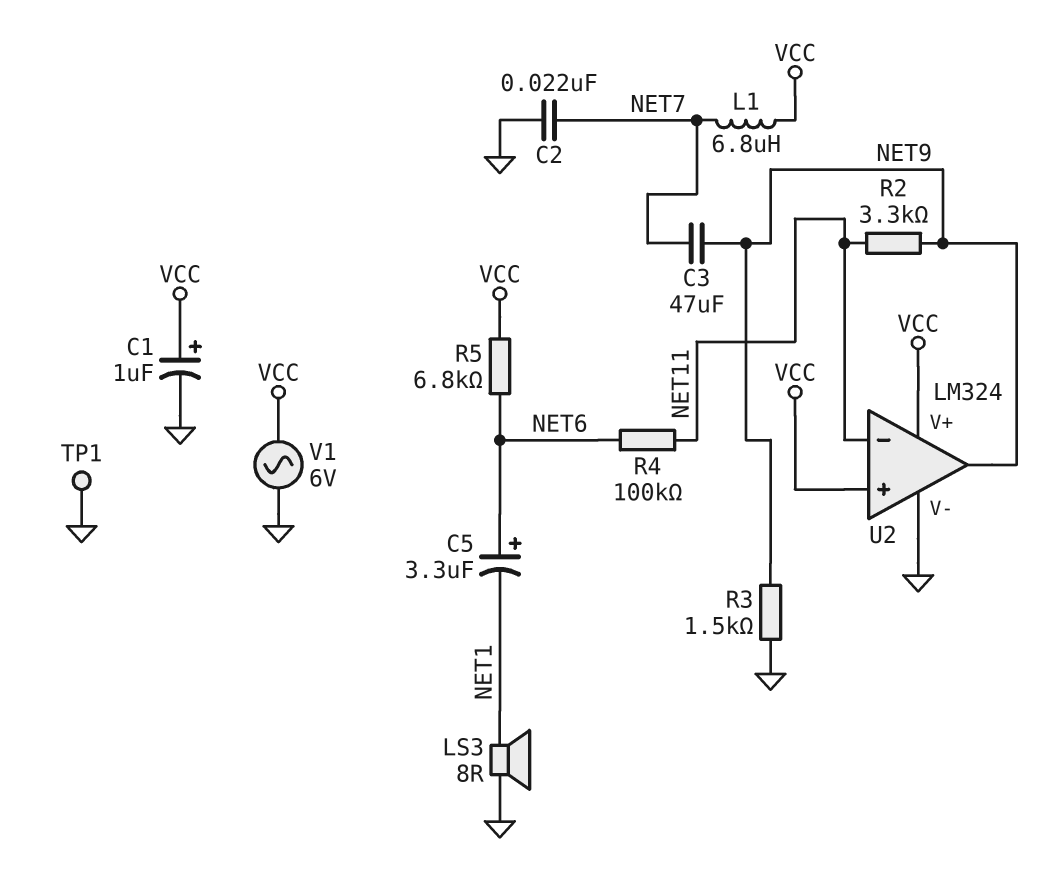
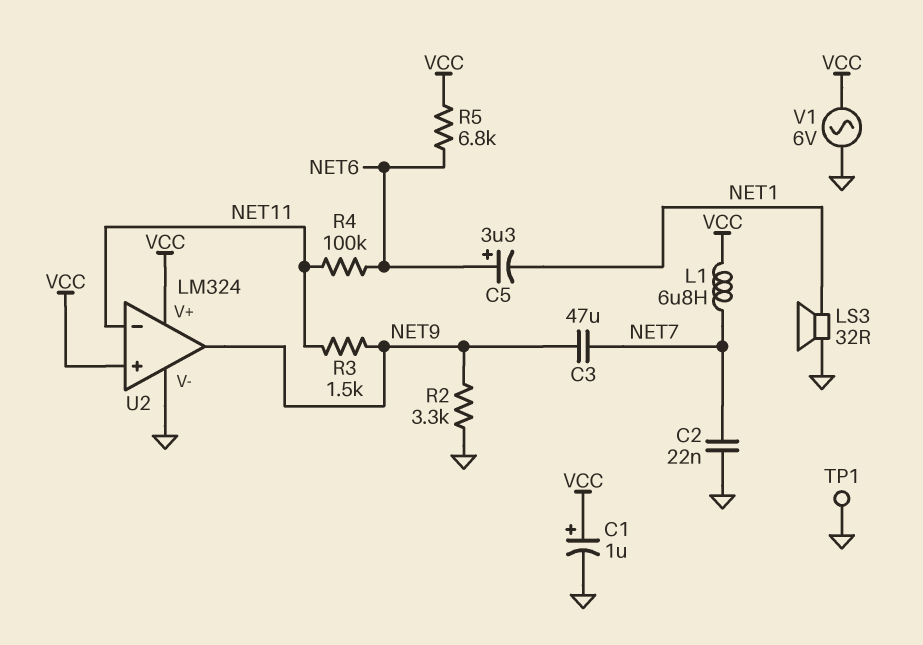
LS3: speaker 8R (GND, NET1) -> speaker 32R (GND, NET1)
R2: 3.3k (NET9, NET11) -> 3.3k (GND, NET9)
R3: 1.5k (GND, NET9) -> 1.5k (NET9, NET11)

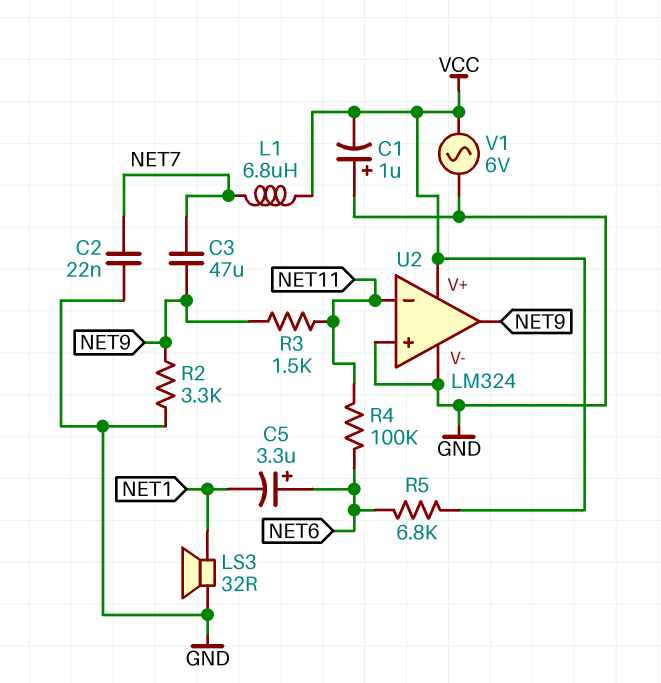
C1: 1uF (plus VCC, minus GND) -> 1uF (plus GND, minus VCC)
TP1: test point (GND) -> none
U2 pin in+: VCC -> GND

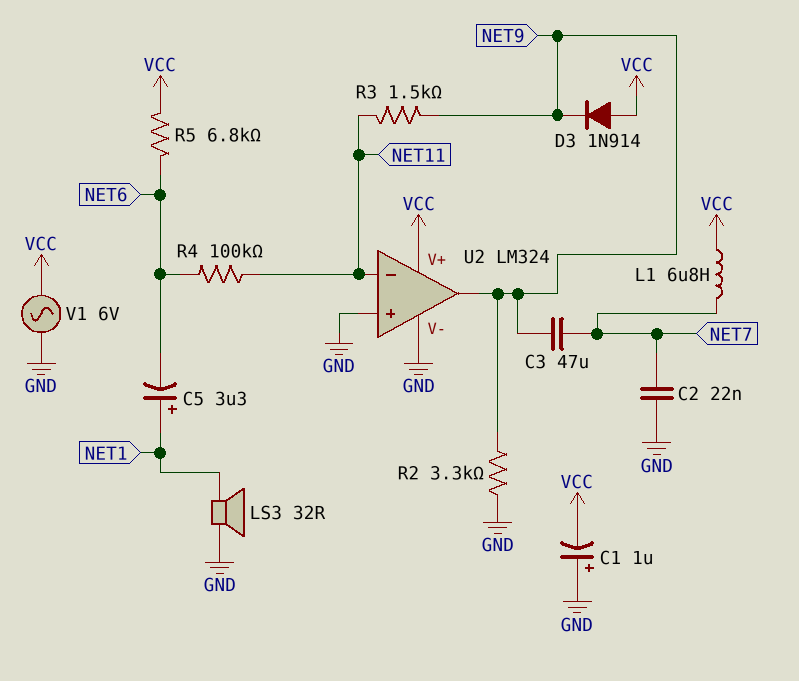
C5: 3.3uF (plus NET6, minus NET1) -> 3.3uF (plus NET1, minus NET6)
D3: none -> diode 1N914 (A VCC, K NET9)

